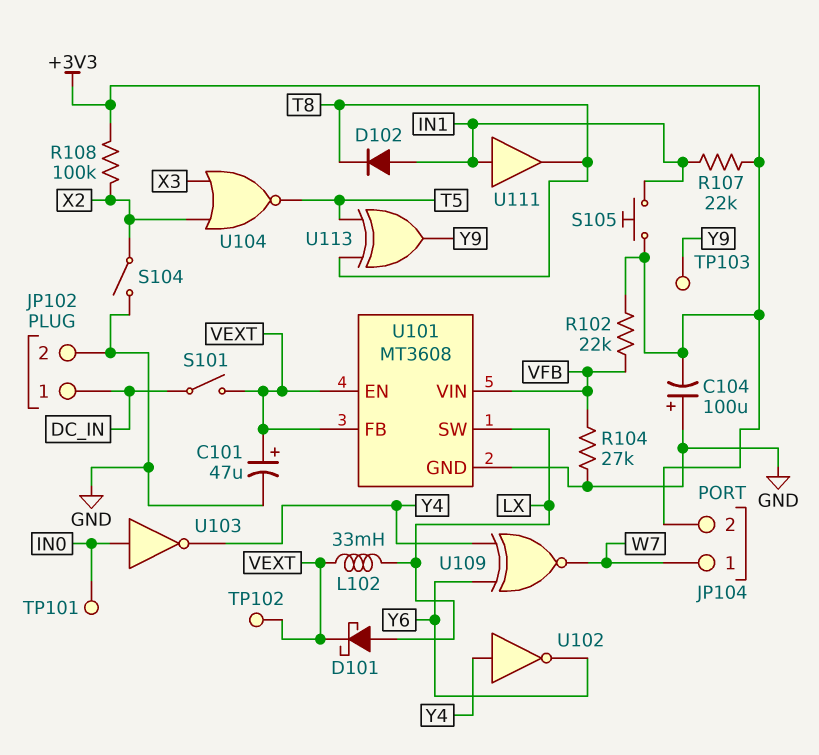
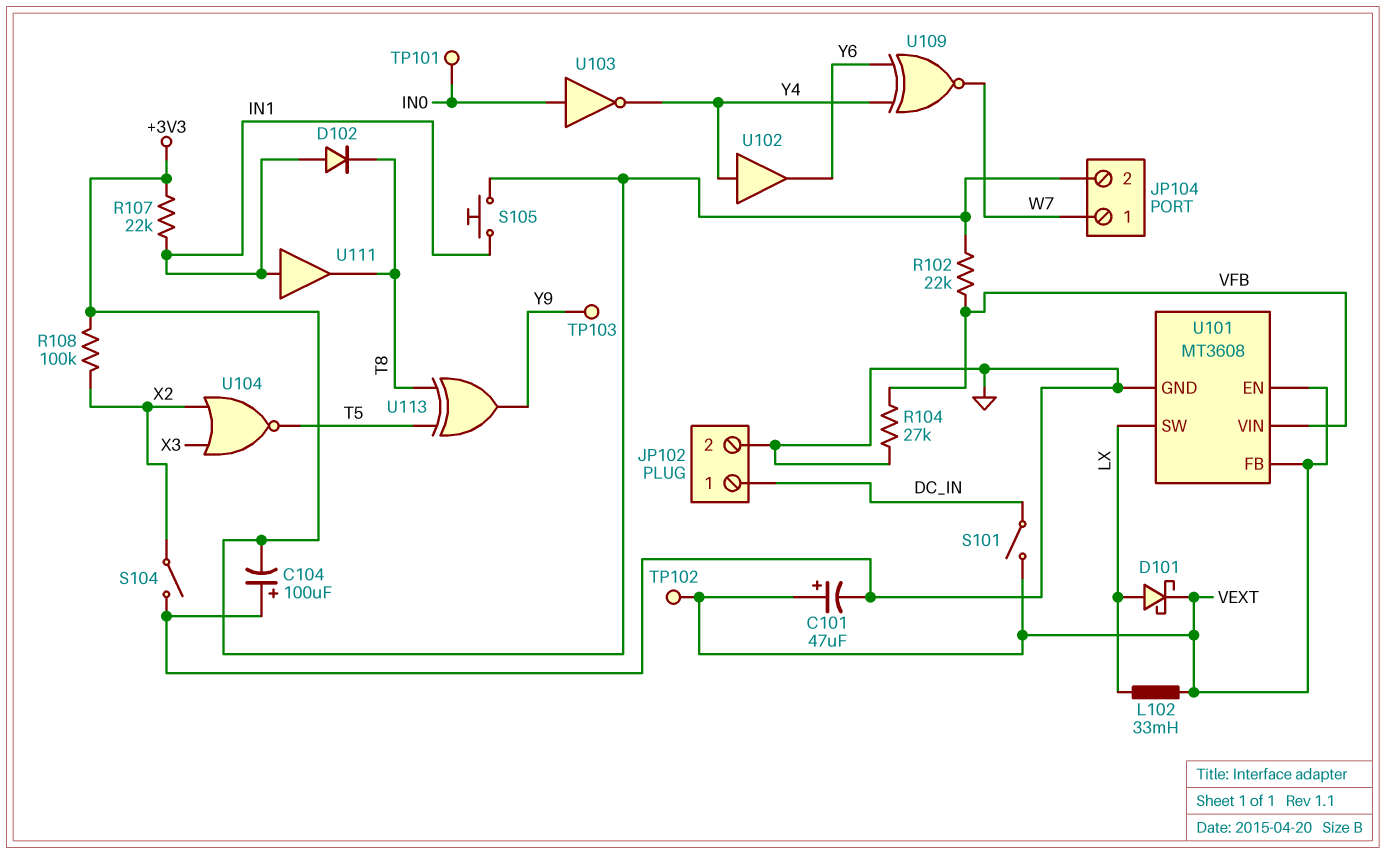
U102: NOT (in Y4, out Y6) -> buffer (in Y4, out Y6)

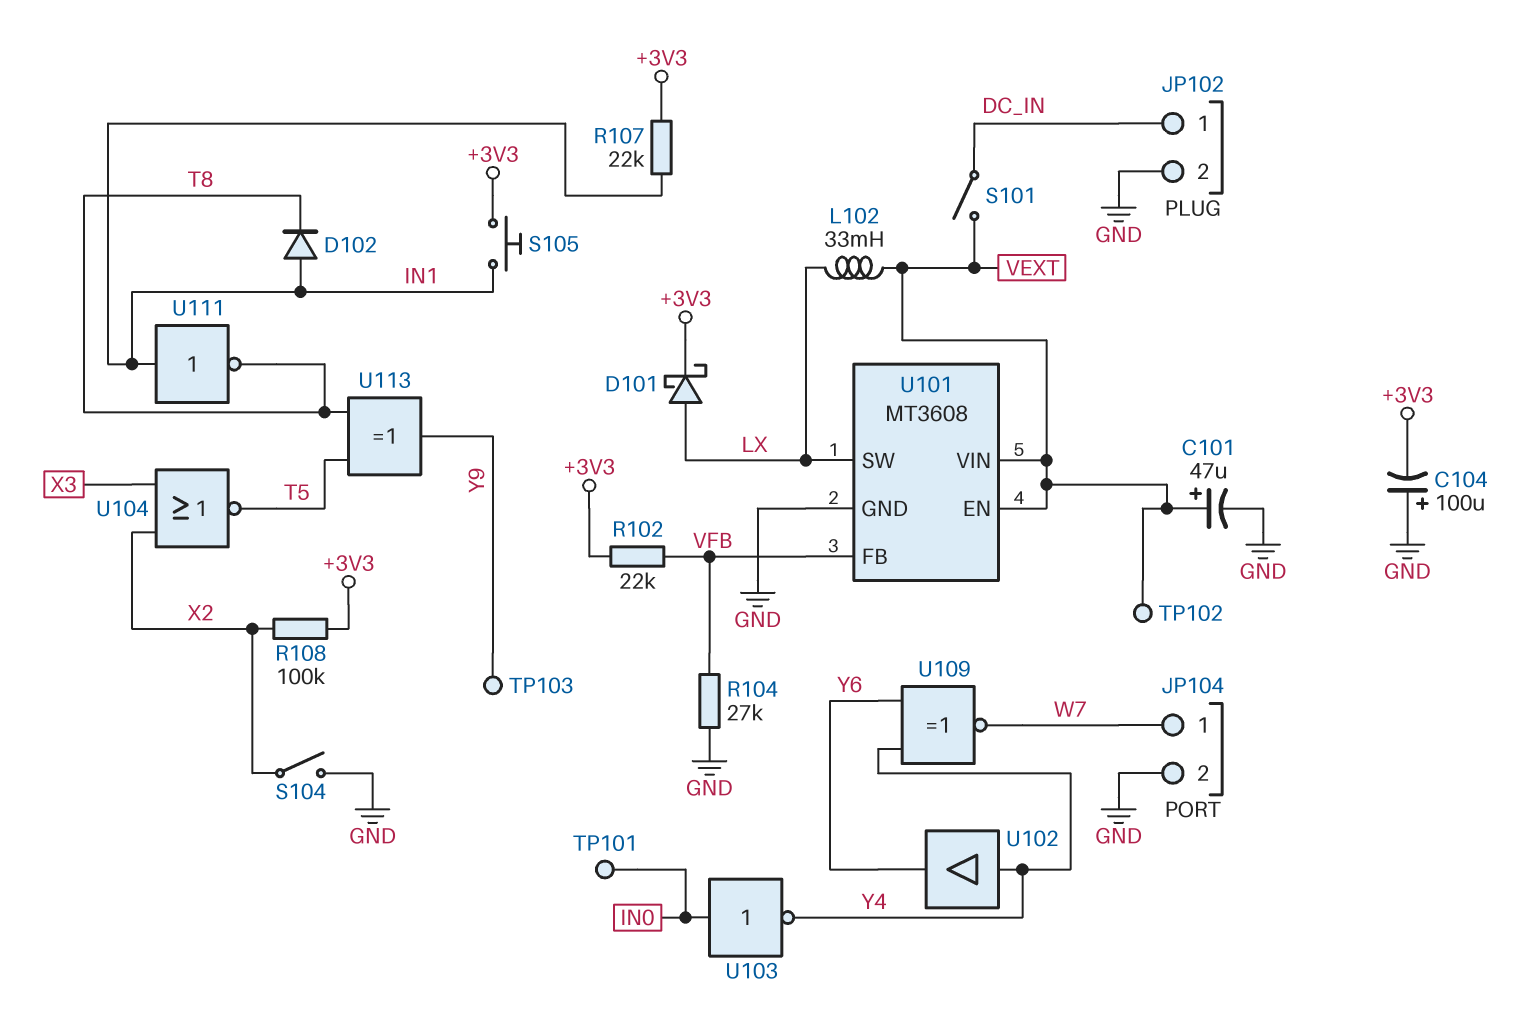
D101: schottky (A LX, K VEXT) -> schottky (A LX, K +3V3)
JP104 pin 2: +3V3 -> GND
U101 pin FB: VEXT -> VFB
U101 pin VIN: VFB -> VEXT
U111: buffer (in IN1, out T8) -> NOT (in IN1, out T8)

